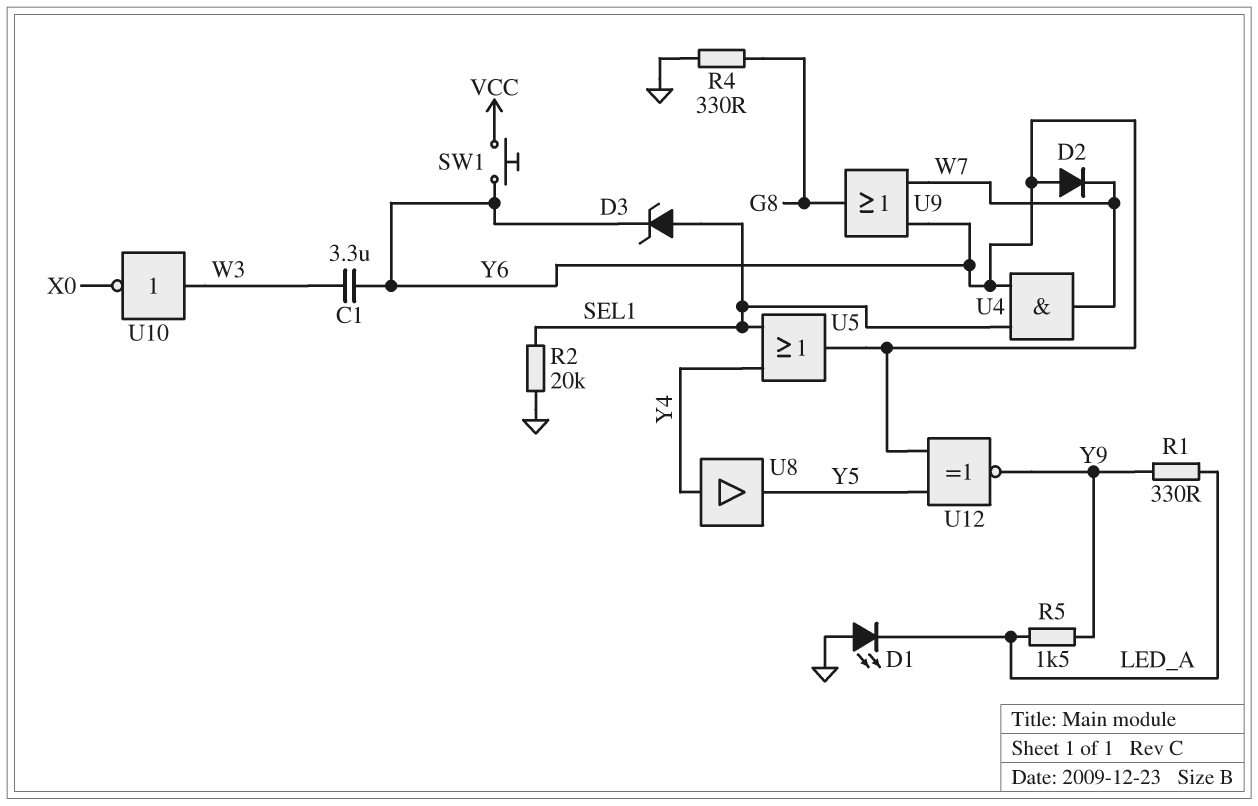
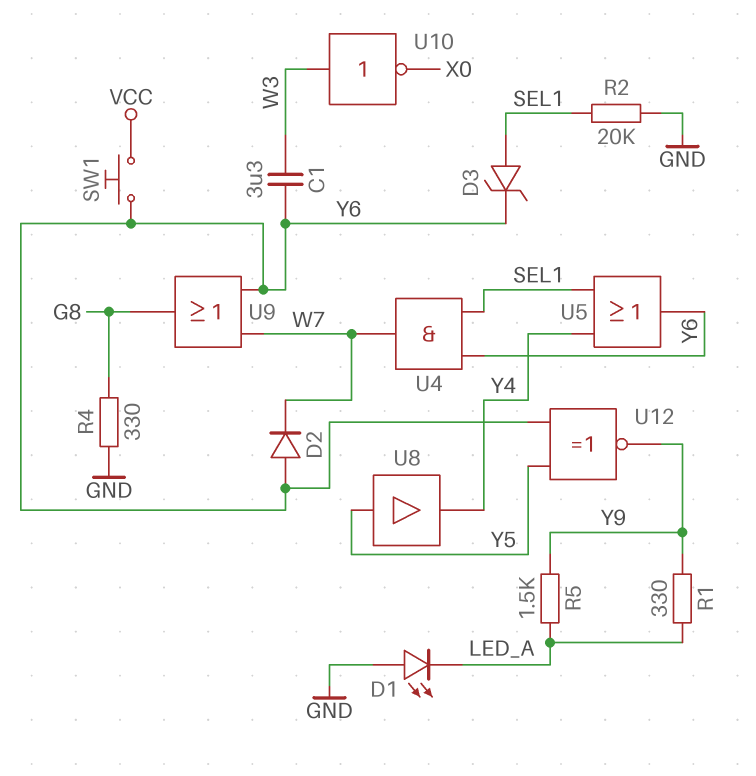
U8: buffer (in Y4, out Y5) -> buffer (in Y5, out Y4)

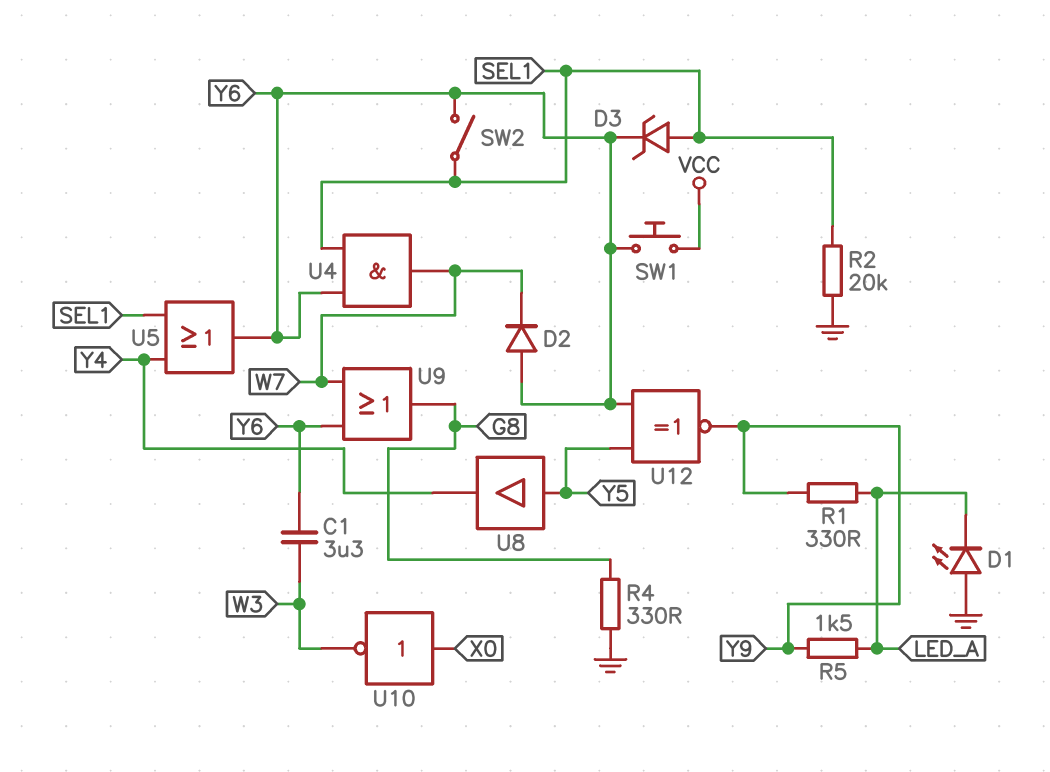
SW2: none -> switch (SEL1, Y6)
U10: NOT (in W3, out X0) -> NOT (in X0, out W3)

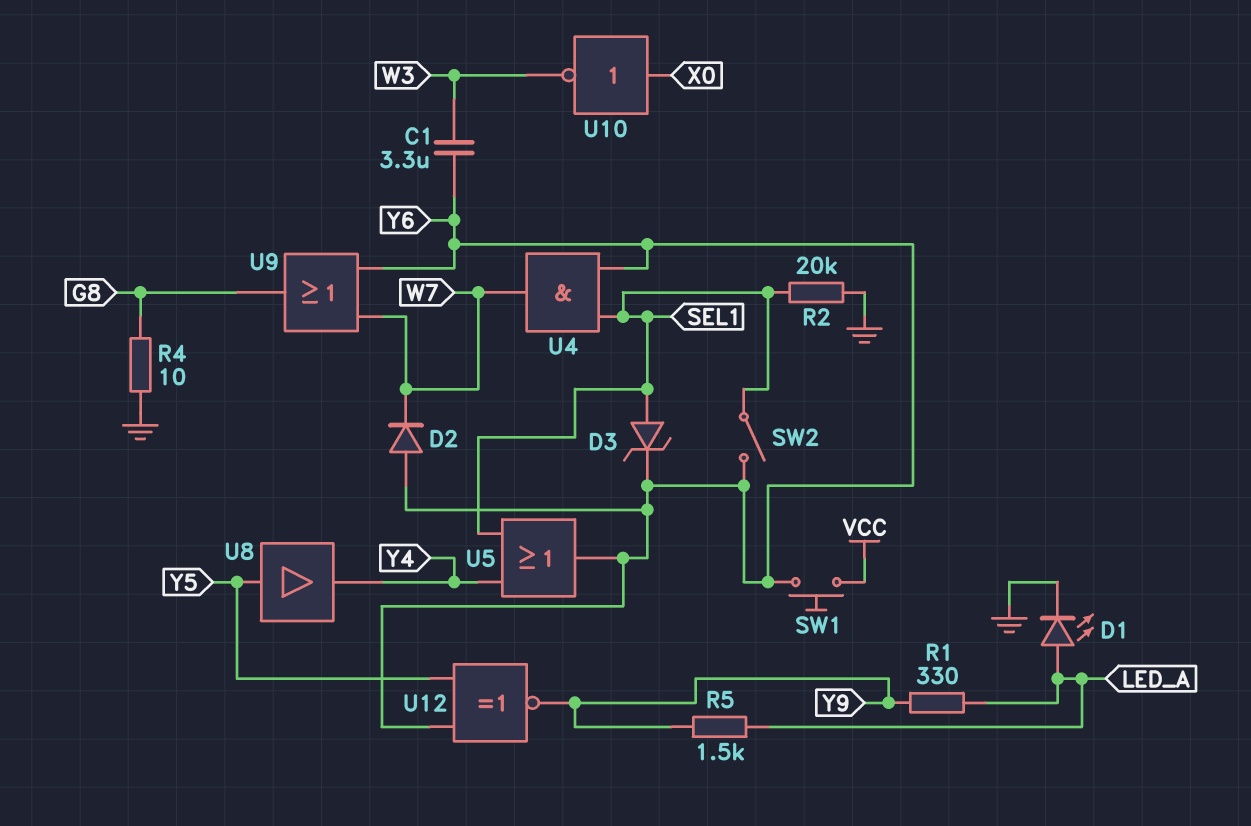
D1: LED (A GND, K LED_A) -> LED (A LED_A, K GND)
R4: 330 (G8, GND) -> 10 (G8, GND)

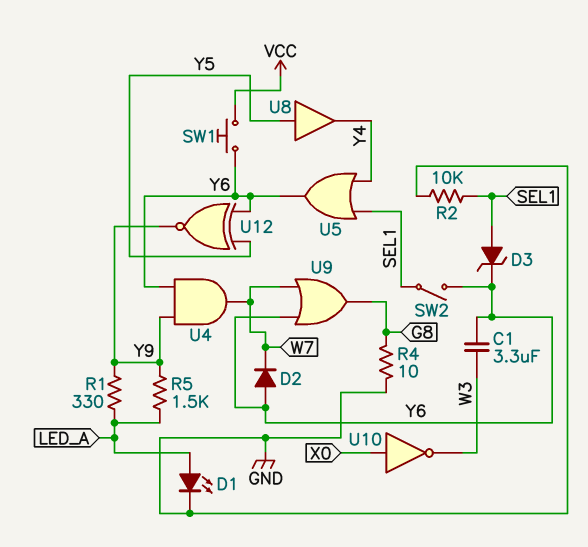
R2: 20k (GND, SEL1) -> 10k (GND, SEL1)
U4: AND (in SEL1, in Y6, out W7) -> AND (in Y6, in Y9, out W7)

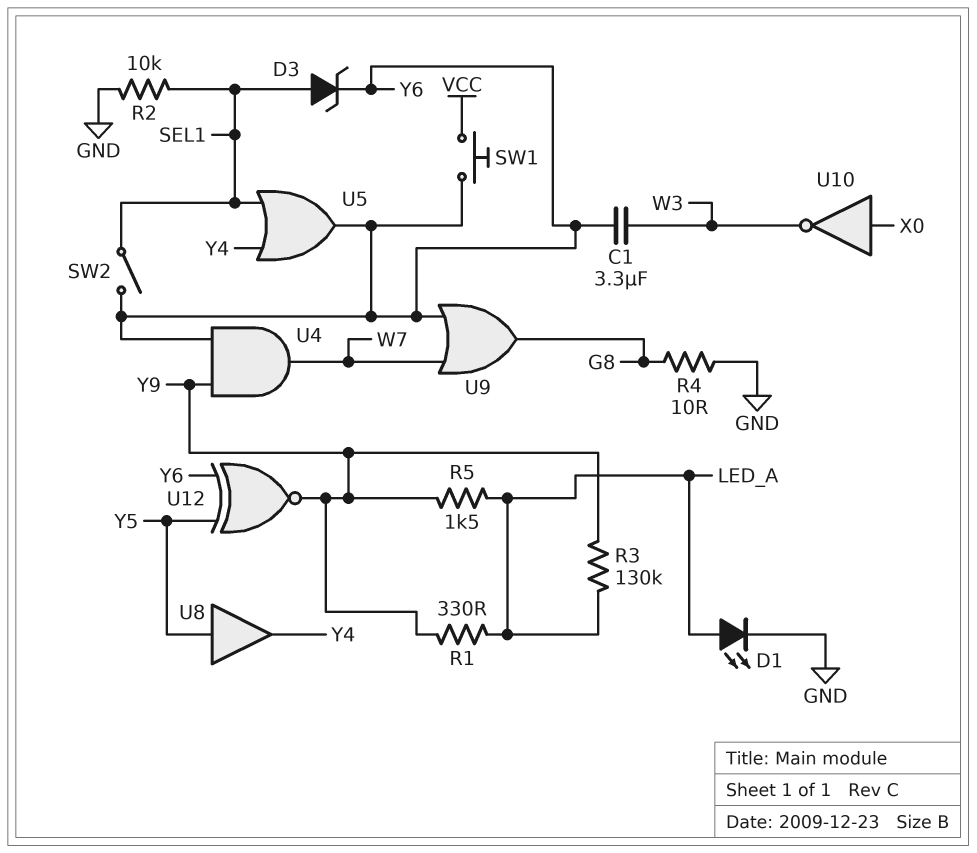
D2: diode (A Y6, K W7) -> none
R3: none -> 130k (LED_A, Y9)

